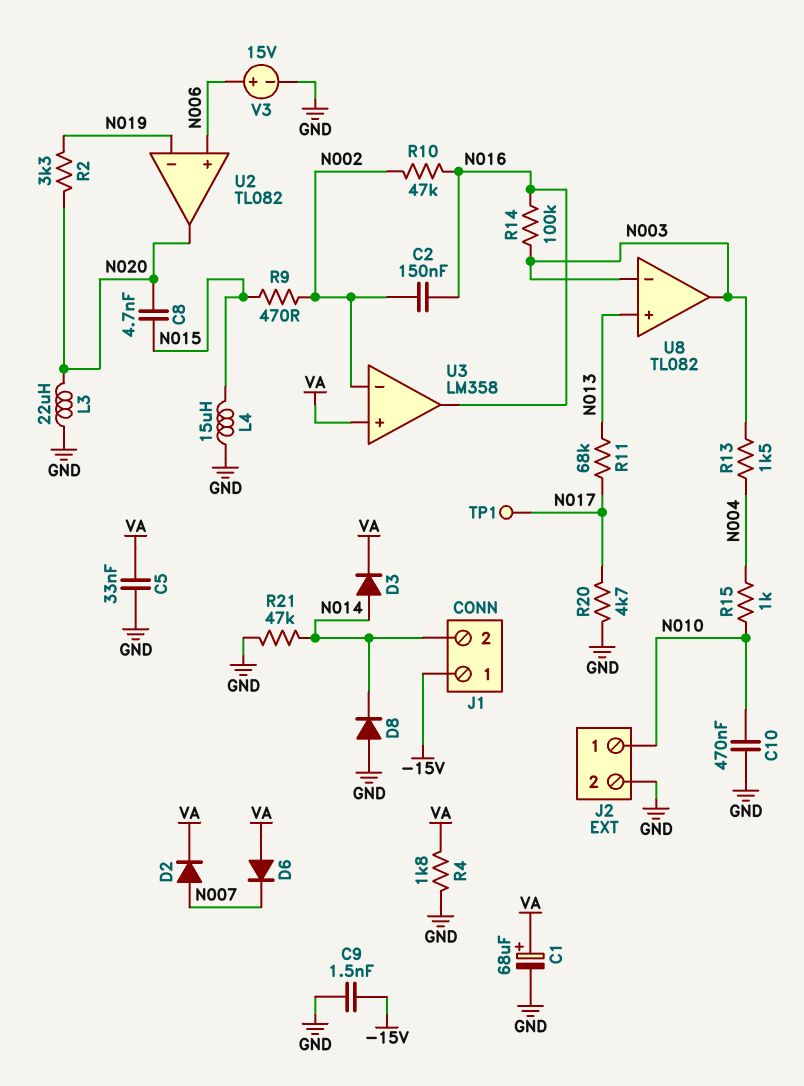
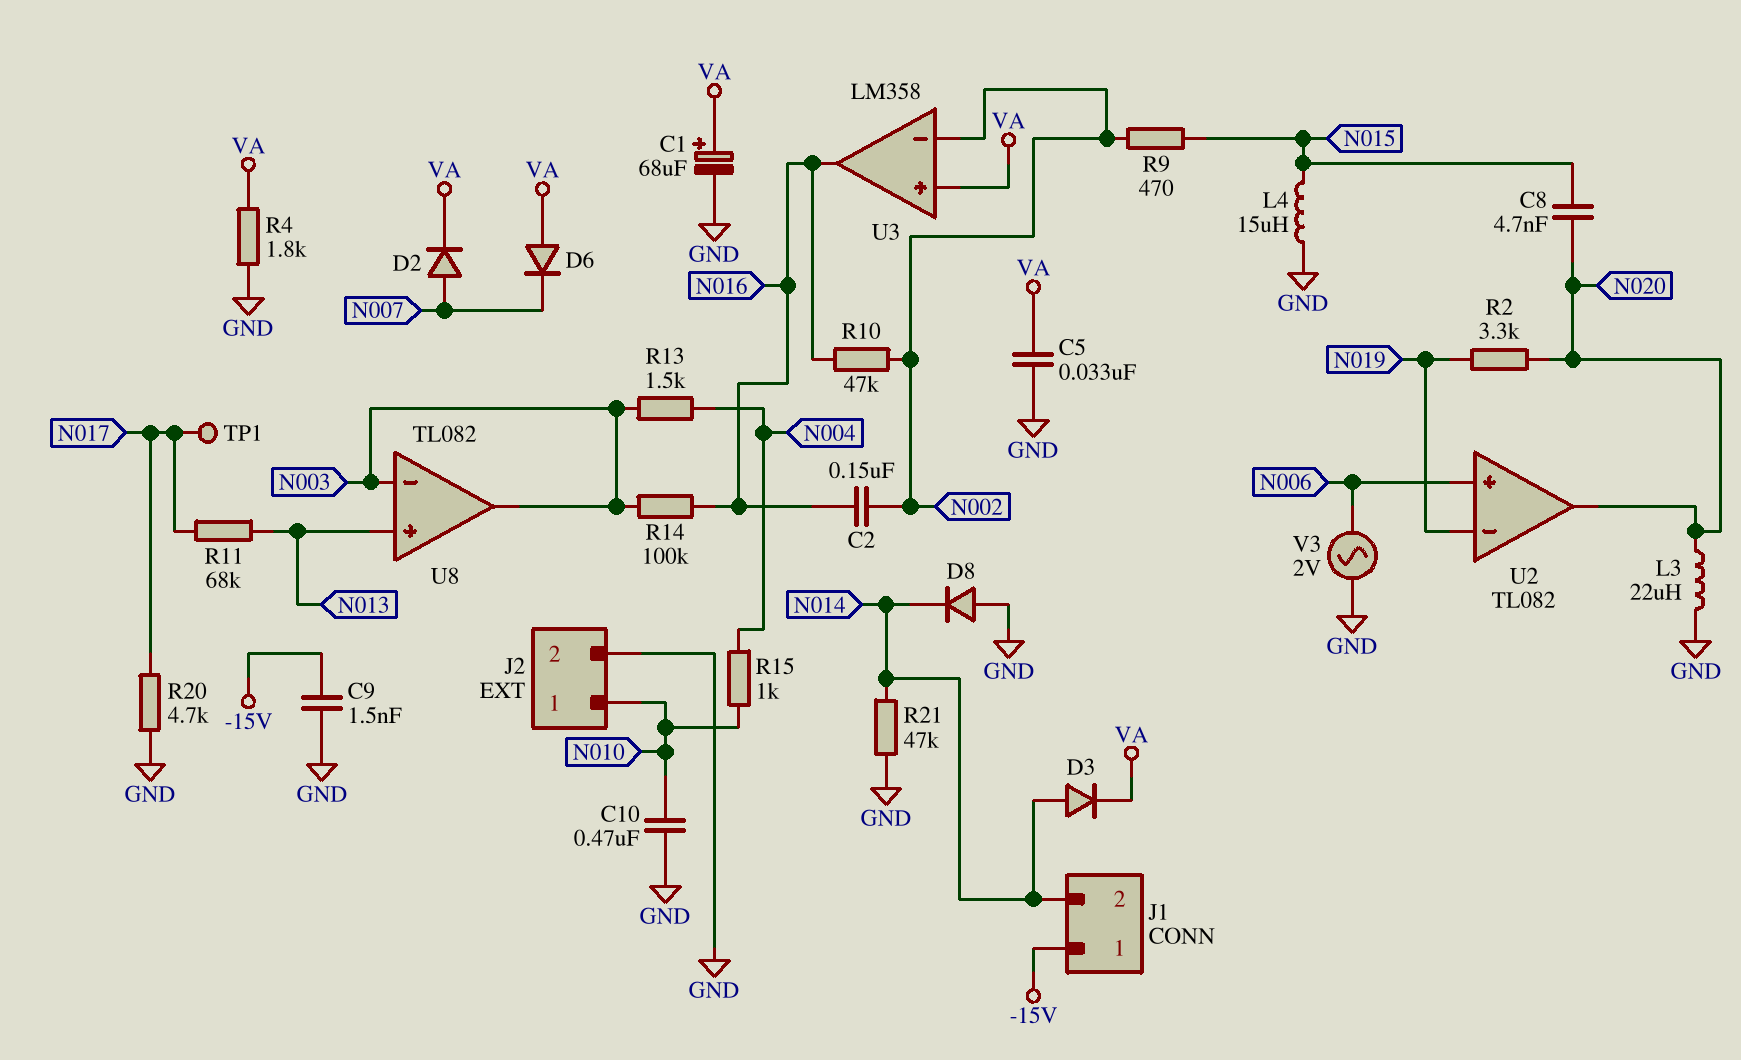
V3: 15V (plus N006, minus GND) -> AC 2V (GND, N006)

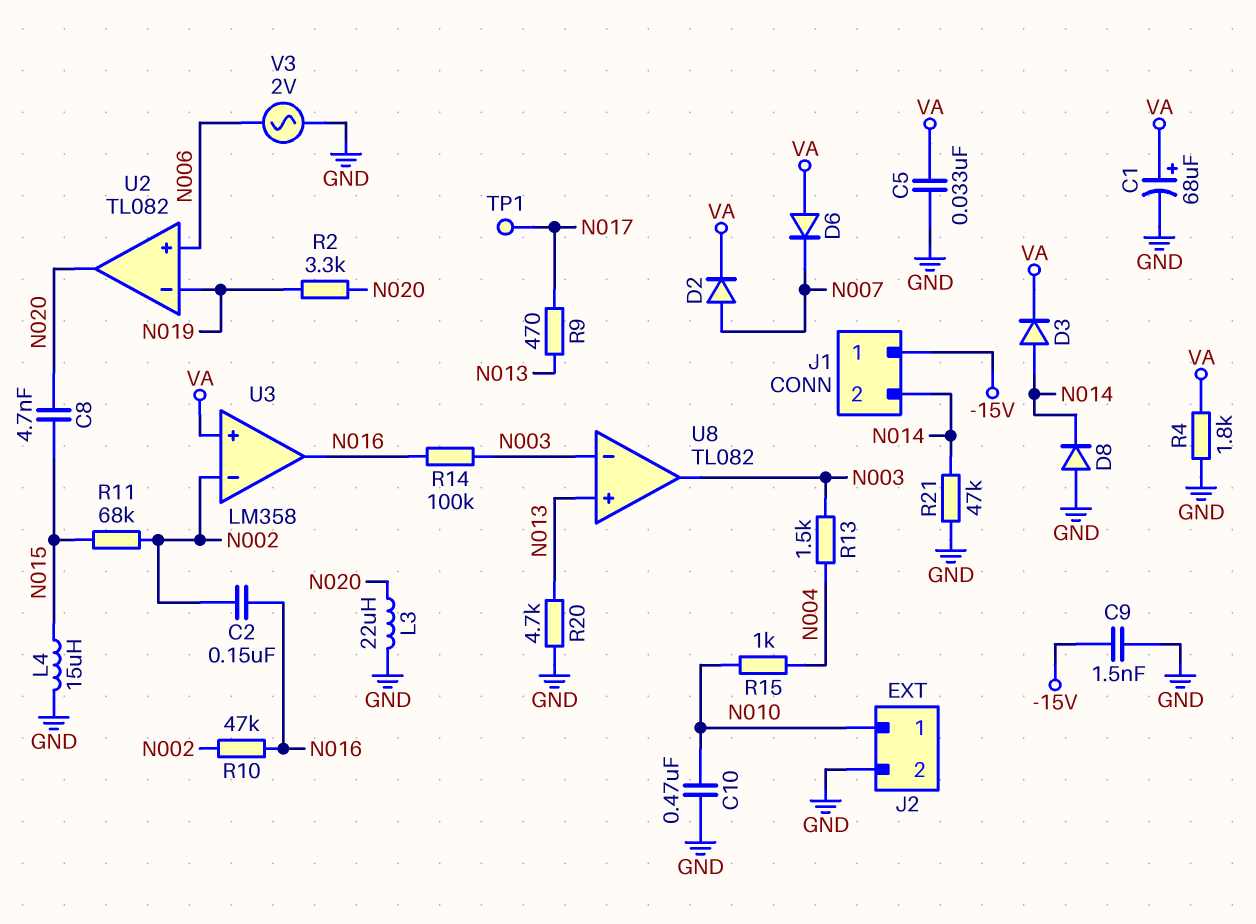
R9: 470 (N002, N015) -> 470 (N013, N017)
R11: 68k (N013, N017) -> 68k (N002, N015)
R20: 4.7k (GND, N017) -> 4.7k (GND, N013)

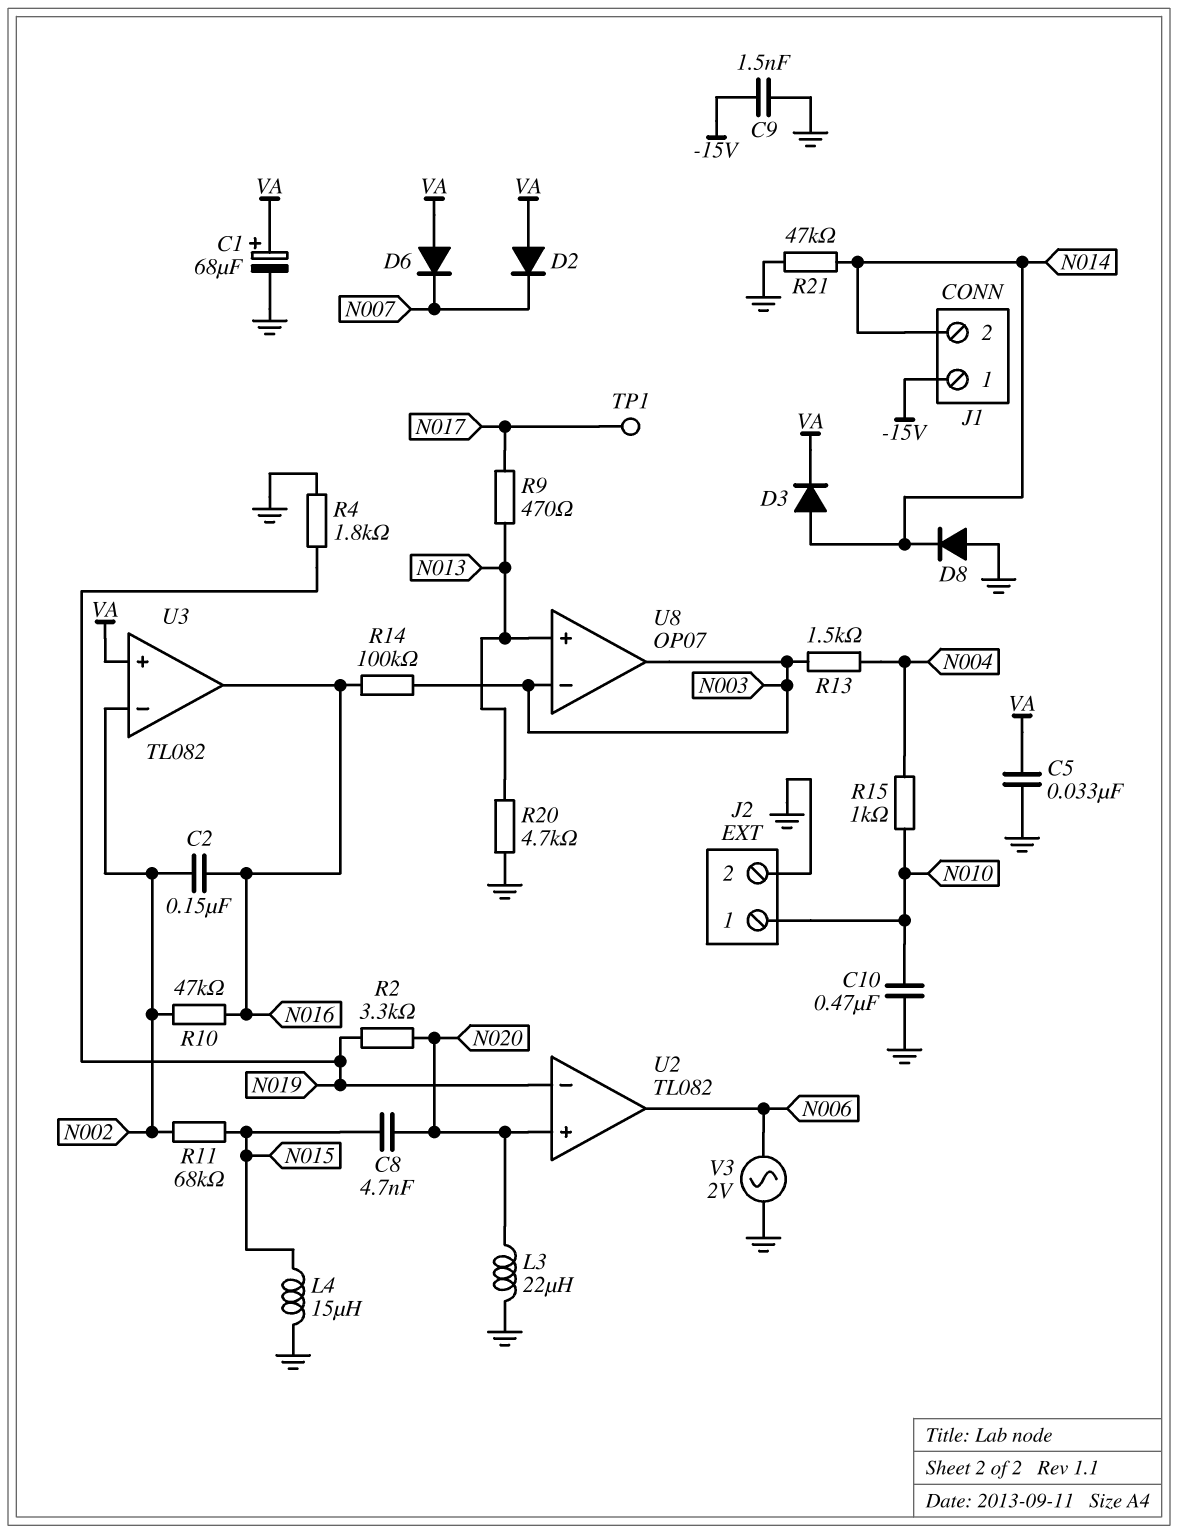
D2: diode (A N007, K VA) -> diode (A VA, K N007)
R4: 1.8k (GND, VA) -> 1.8k (GND, N019)
U2 pin in+: N006 -> N020
U2 pin out: N020 -> N006
U3: LM358 -> TL082
U8: TL082 -> OP07

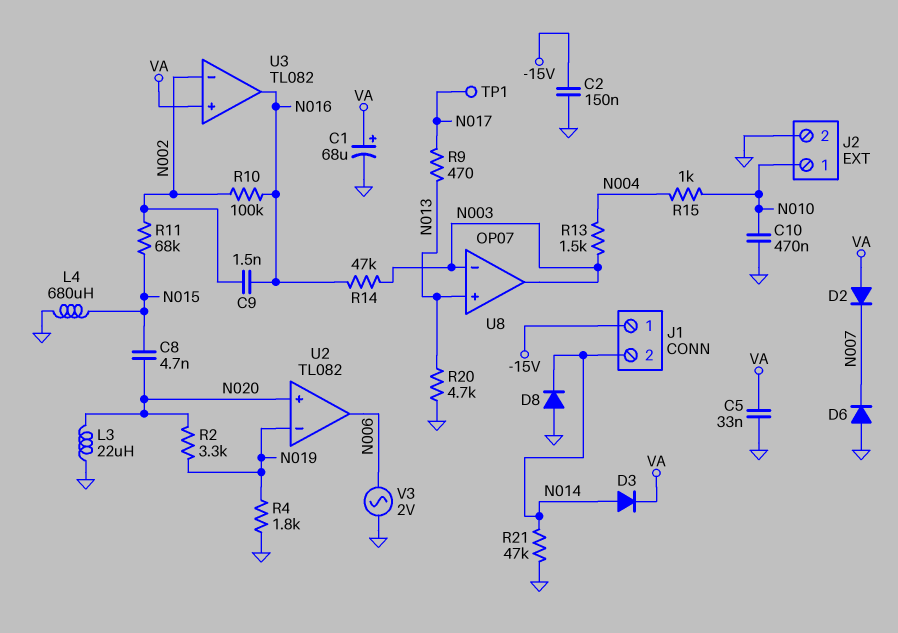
C2: 150nF (N002, N016) -> 150nF (-15V, GND)
C9: 1.5nF (-15V, GND) -> 1.5nF (N002, N016)
D6: diode (A VA, K N007) -> diode (A GND, K N007)
L4: 15uH (GND, N015) -> 680uH (GND, N015)
R10: 47k (N002, N016) -> 100k (N002, N016)
R14: 100k (N003, N016) -> 47k (N003, N016)

